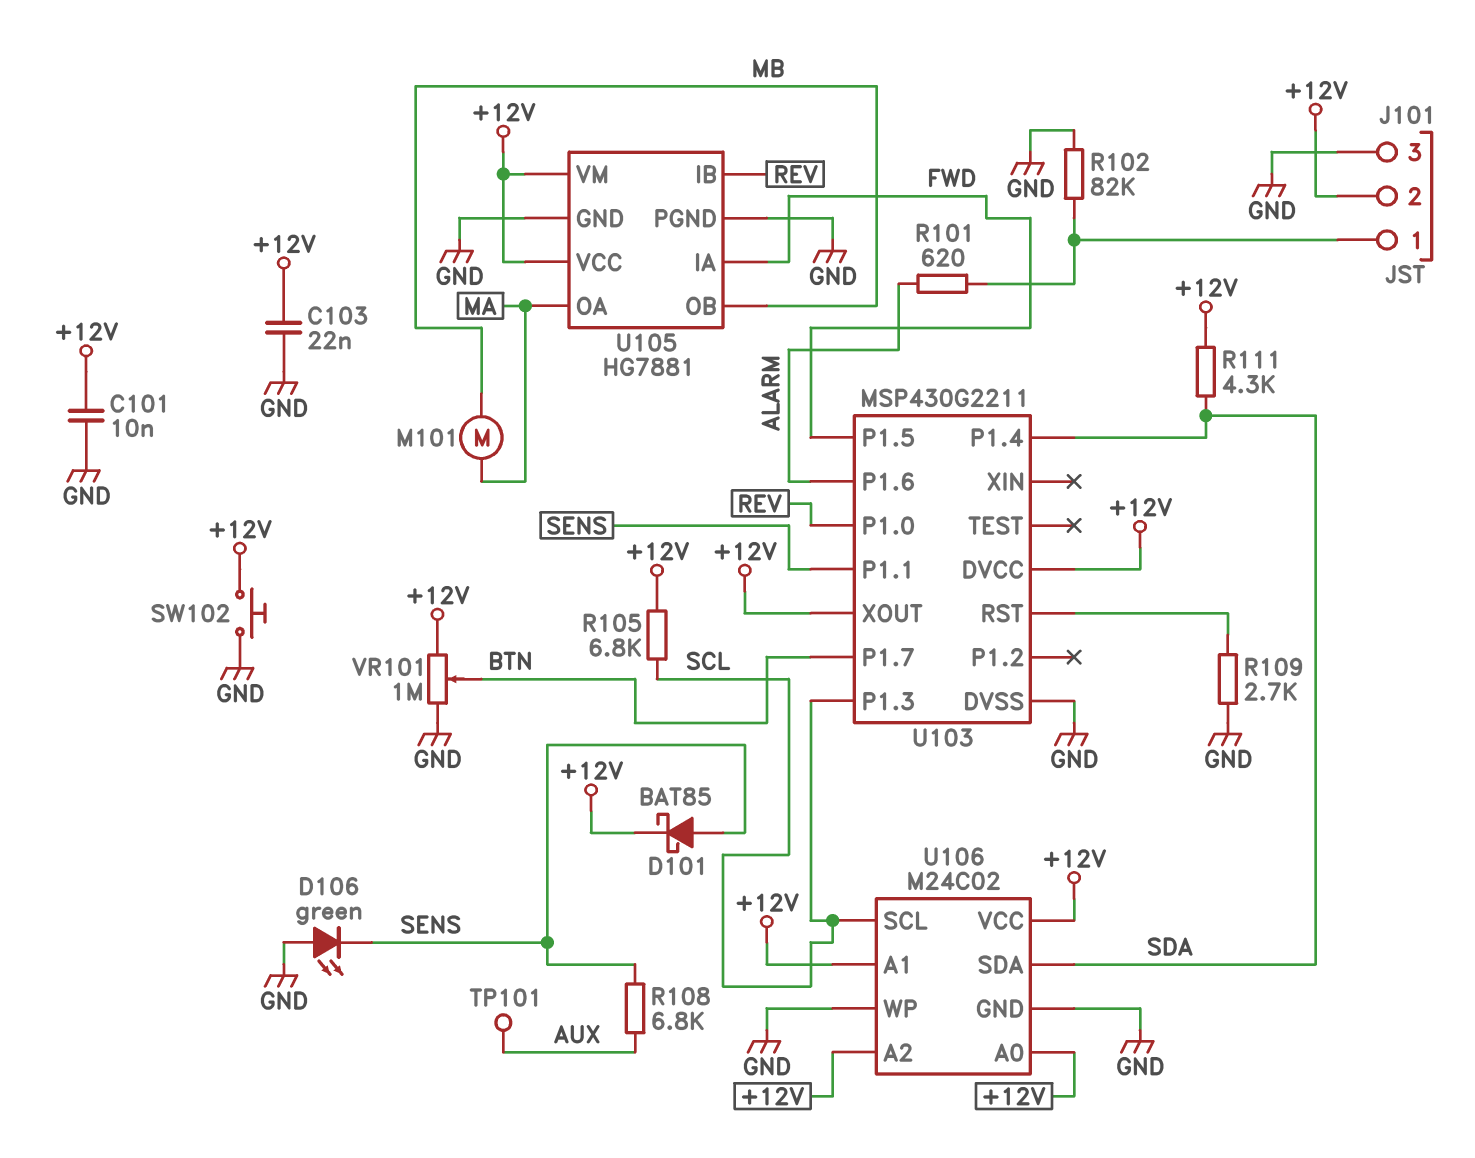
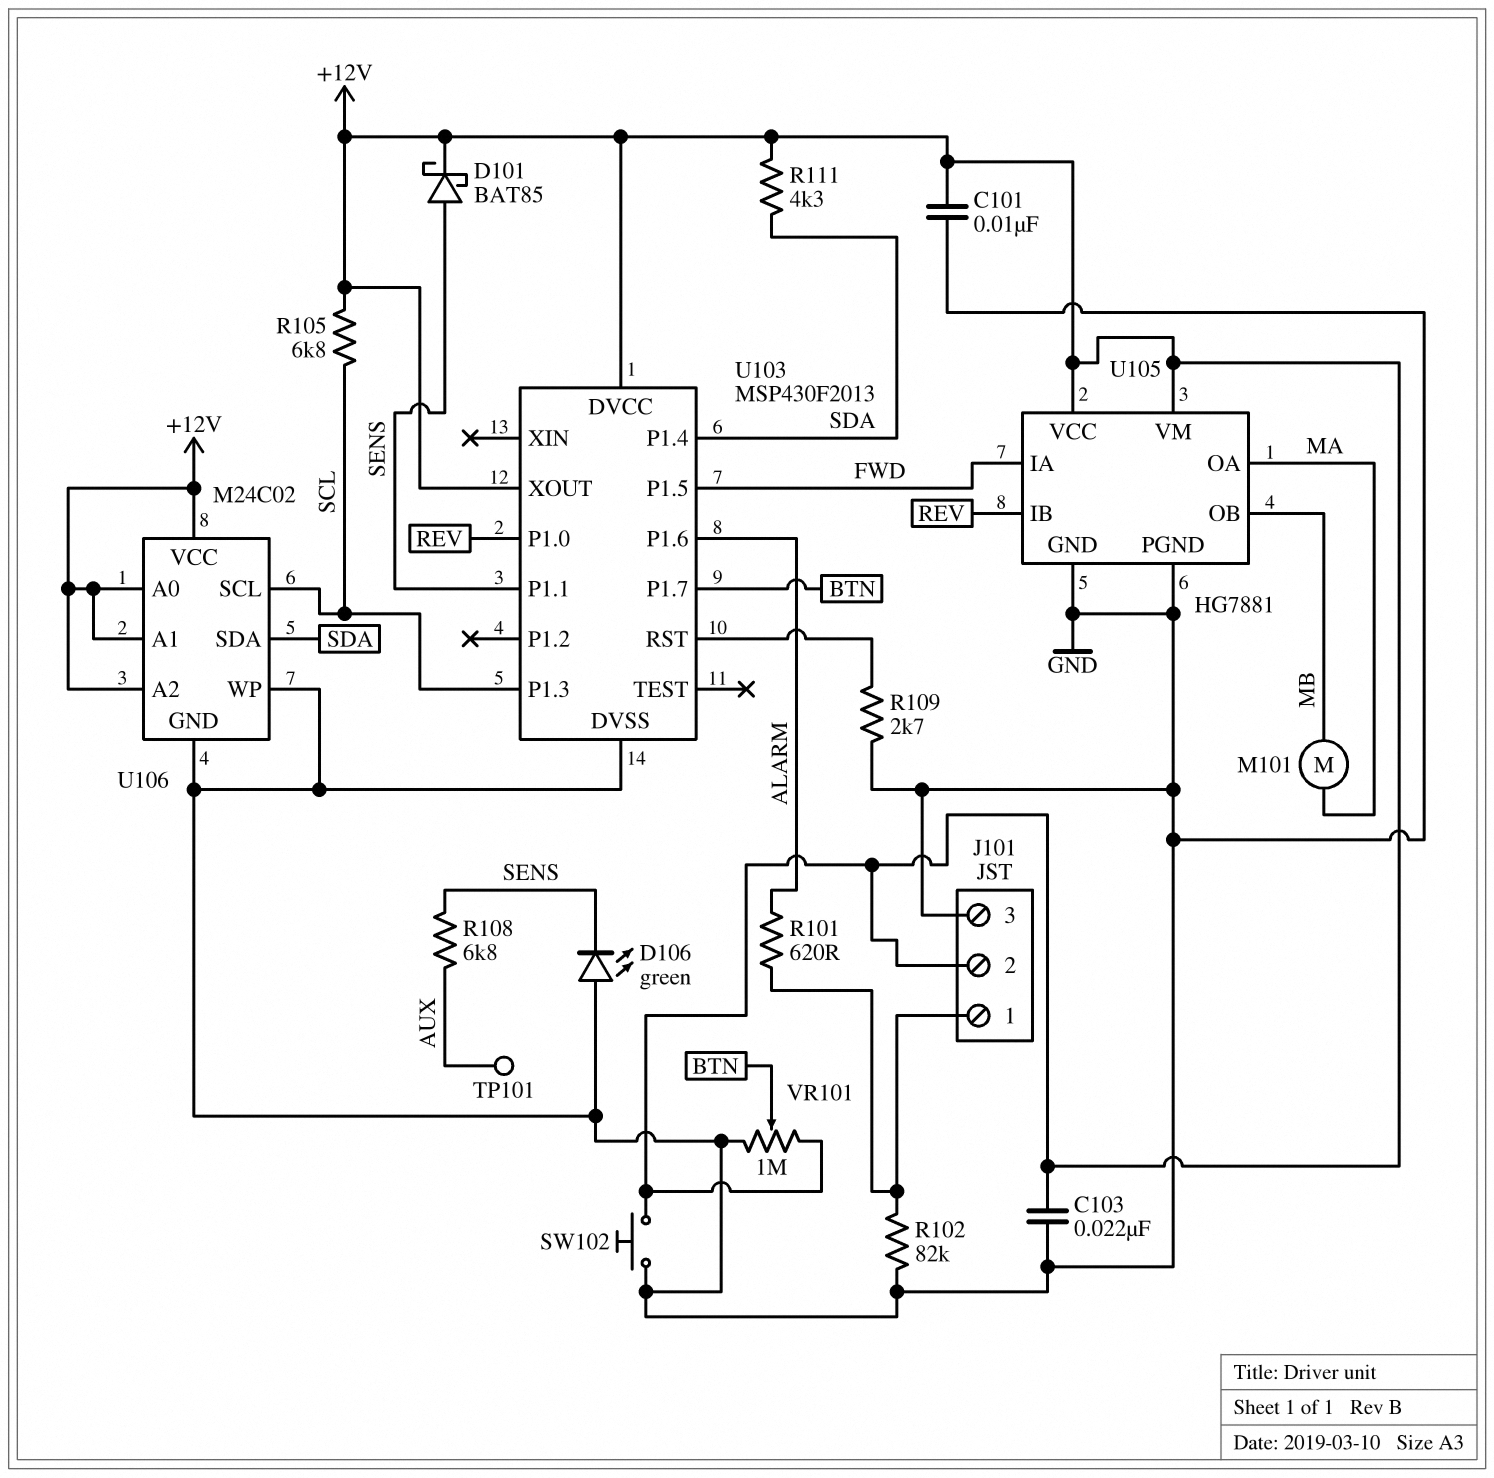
U103: MSP430G2211 -> MSP430F2013

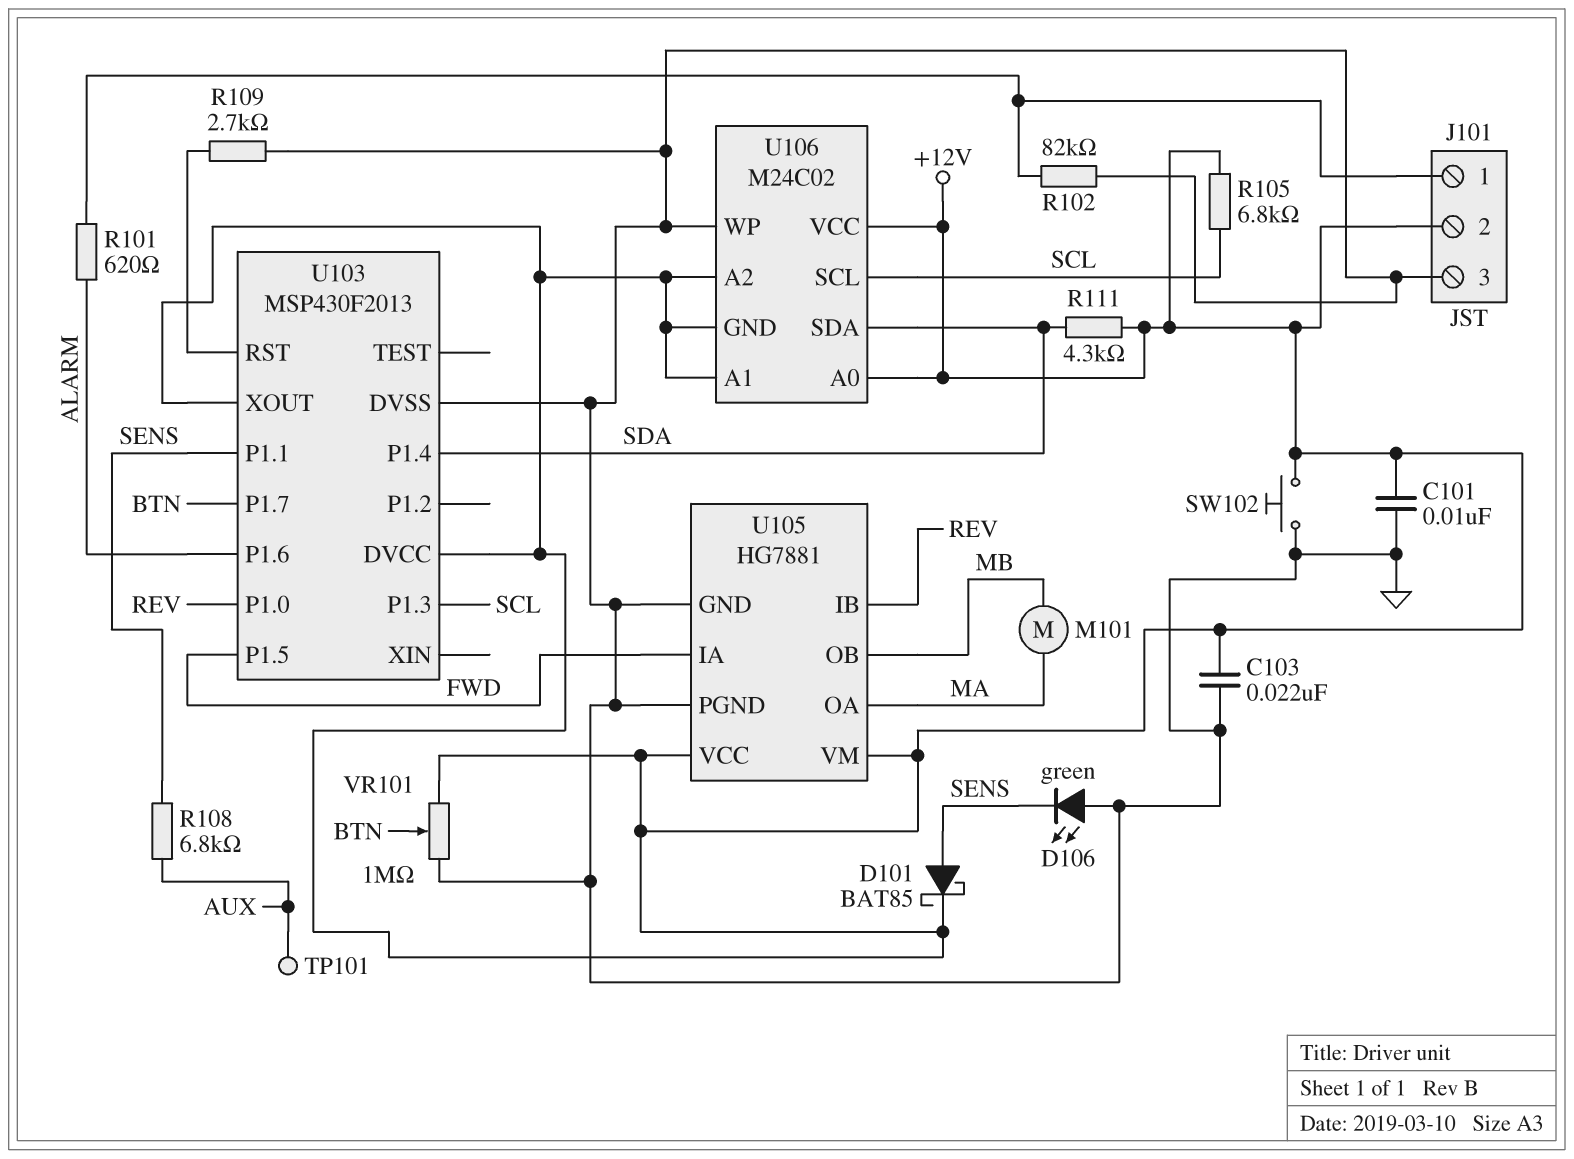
U106 pin GND: GND -> +12V

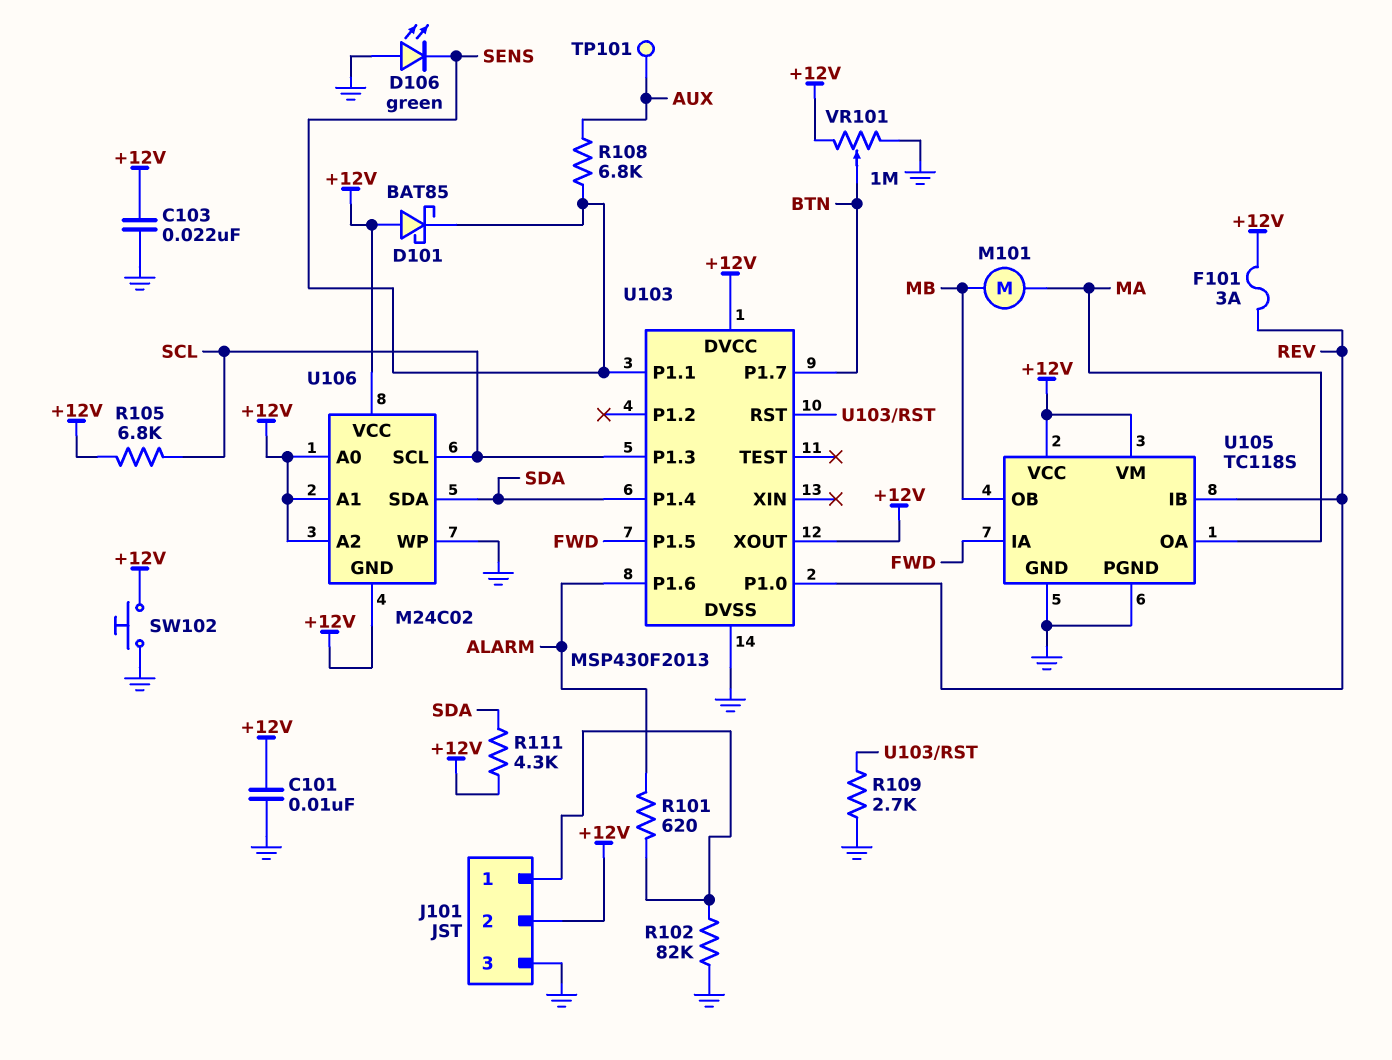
D101: schottky BAT85 (A SENS, K +12V) -> schottky BAT85 (A +12V, K SENS)
F101: none -> 3A (+12V, REV)
U105: HG7881 -> TC118S

